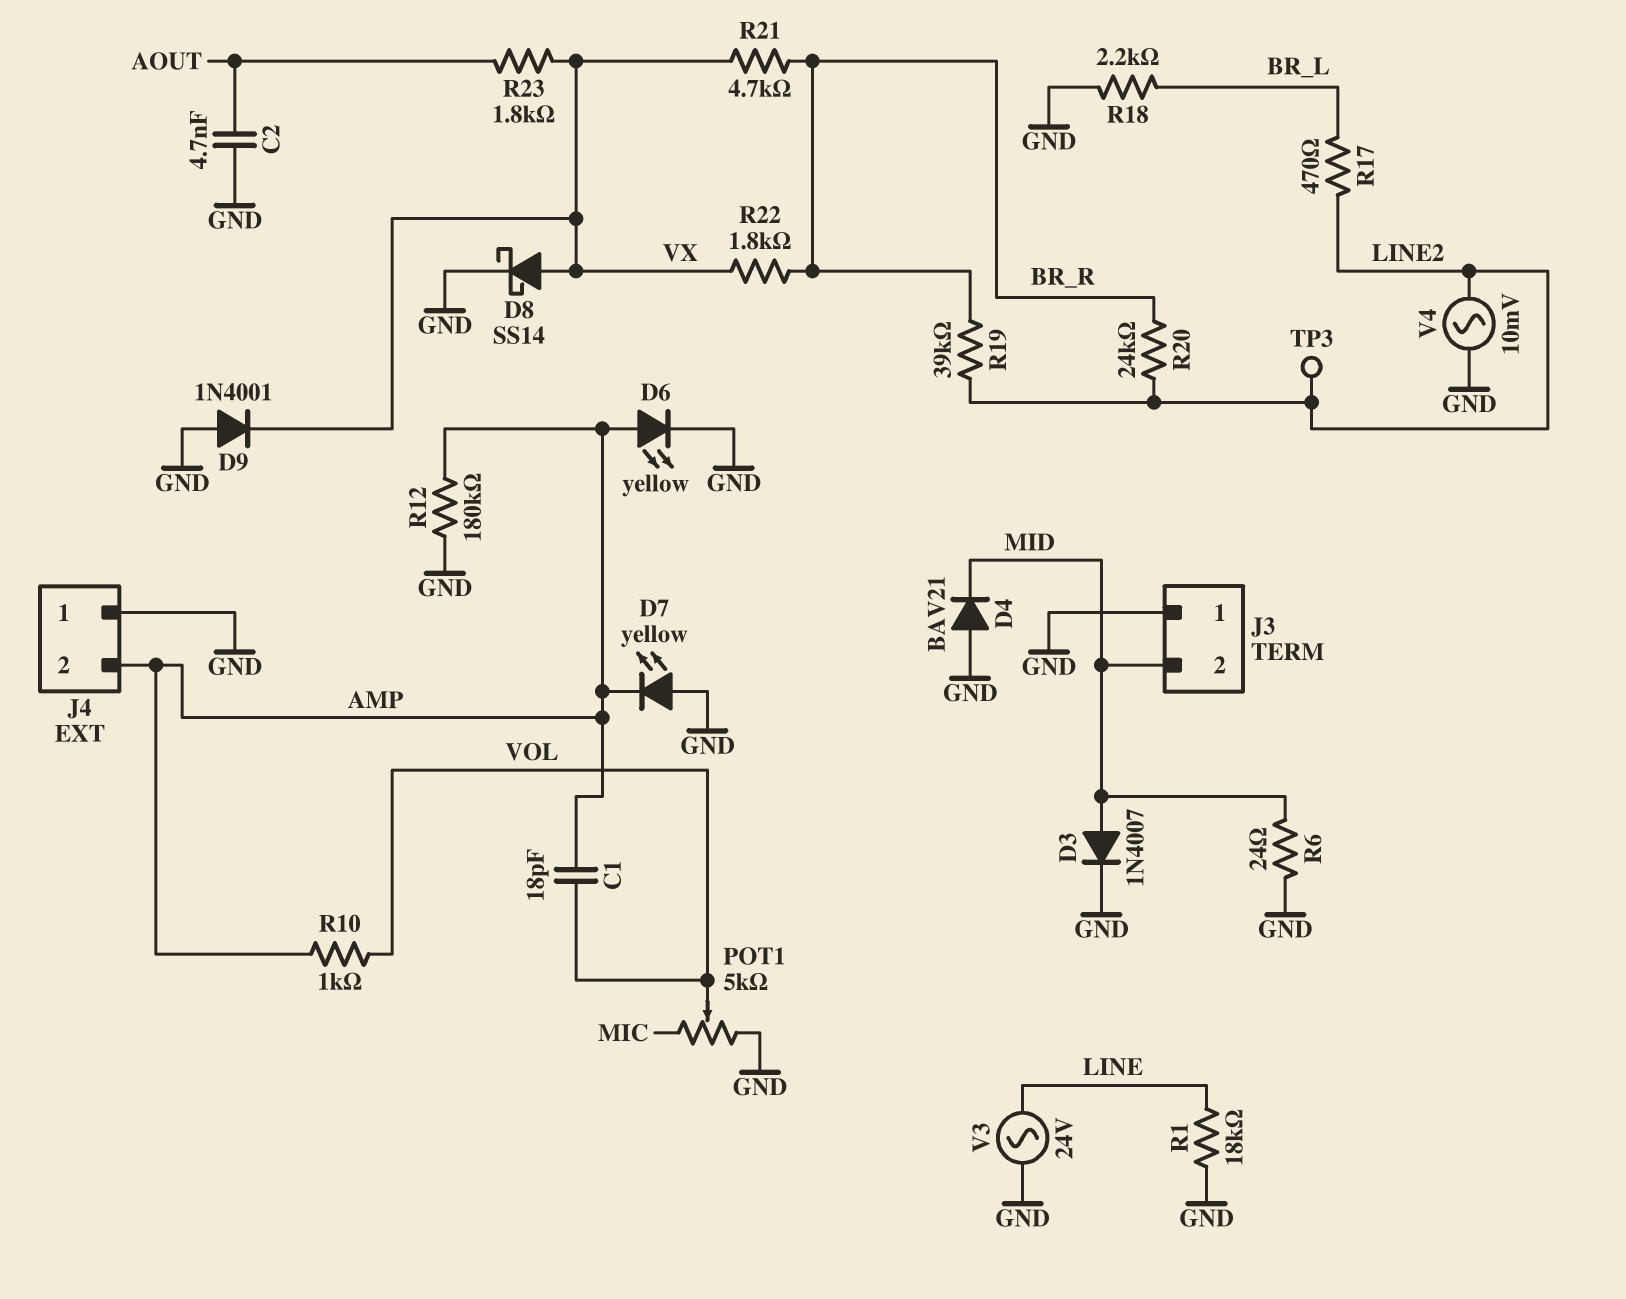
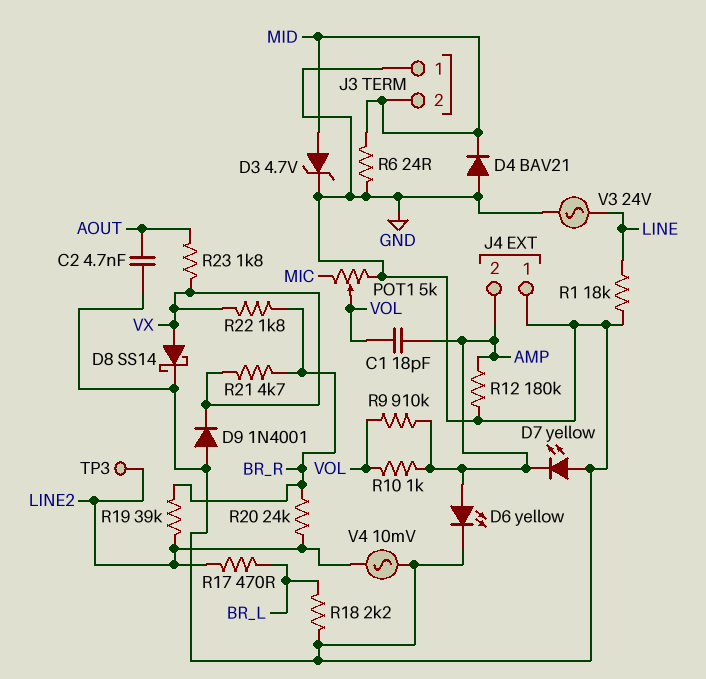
D3: diode 1N4007 (A MID, K GND) -> zener 4.7V (A MID, K GND)
R9: none -> 910k (AMP, VOL)

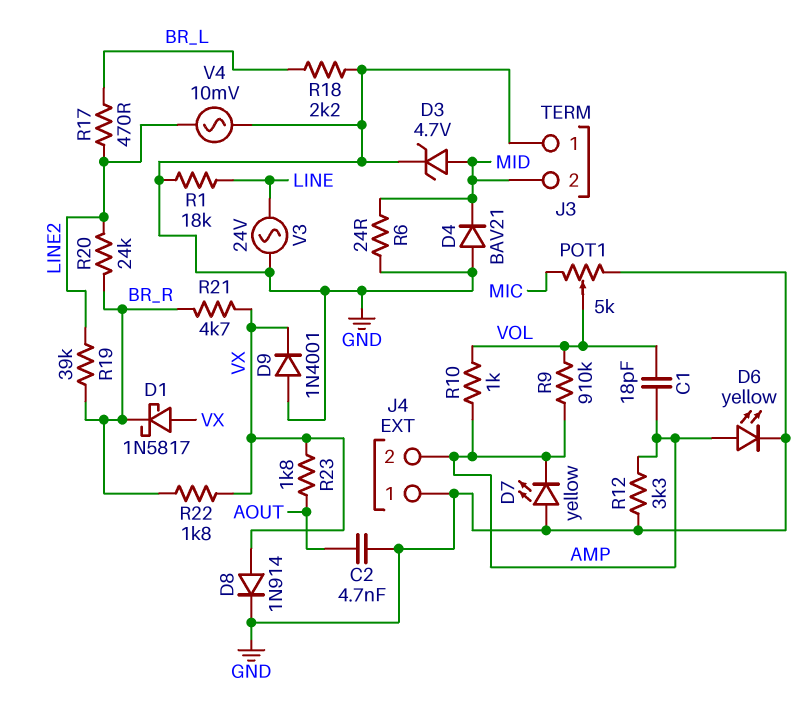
D1: none -> schottky 1N5817 (A VX, K BR_R)
D8: schottky SS14 (A VX, K GND) -> diode 1N914 (A VX, K GND)
R12: 180k (AMP, GND) -> 3.3k (AMP, GND)
TP3: test point (LINE2) -> none

